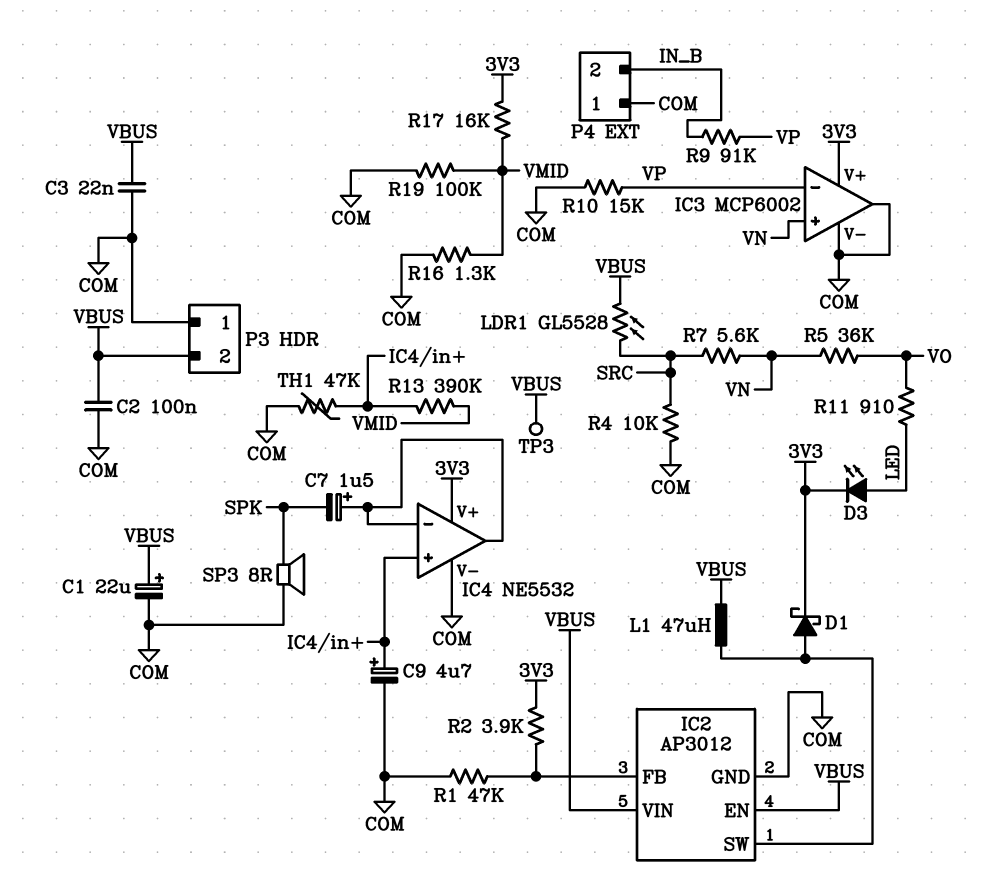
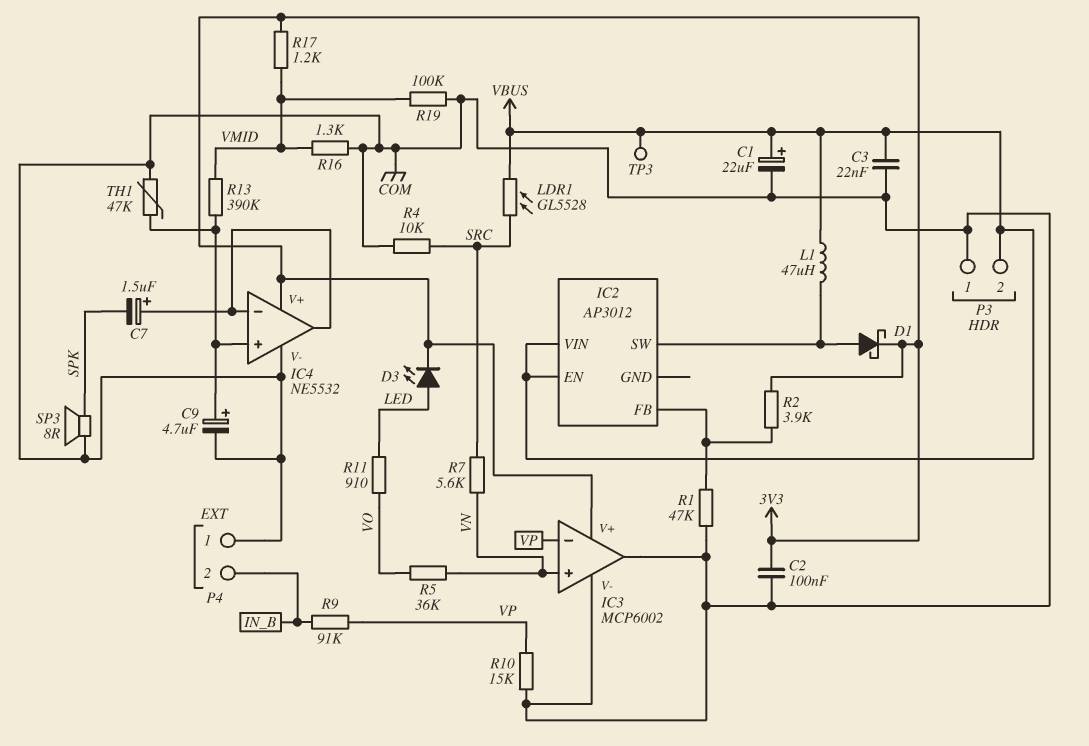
C2: 100nF (COM, VBUS) -> 100nF (3V3, COM)
IC2 pin GND: COM -> none
R17: 16k (3V3, VMID) -> 1.2k (3V3, VMID)

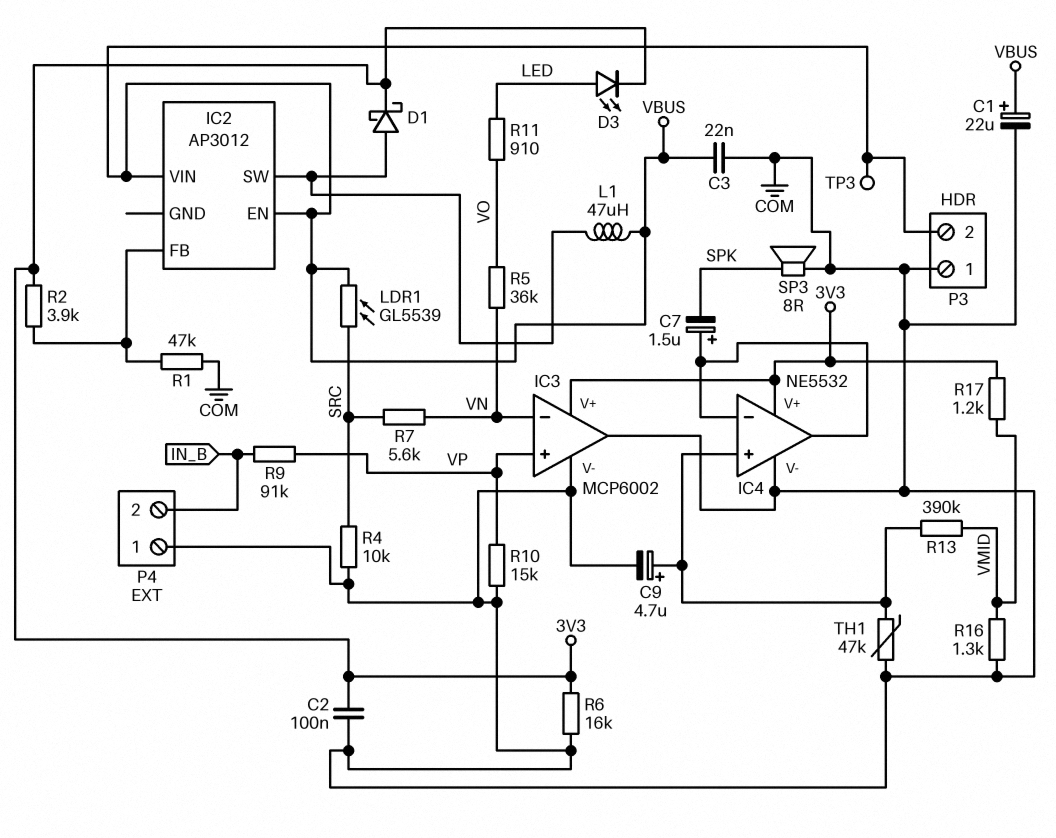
IC3 pin in+: VN -> VP
IC3 pin in-: VP -> VN
LDR1: GL5528 (SRC, VBUS) -> GL5539 (SRC, VBUS)
R6: none -> 16k (3V3, COM)
R19: 100k (COM, VMID) -> none

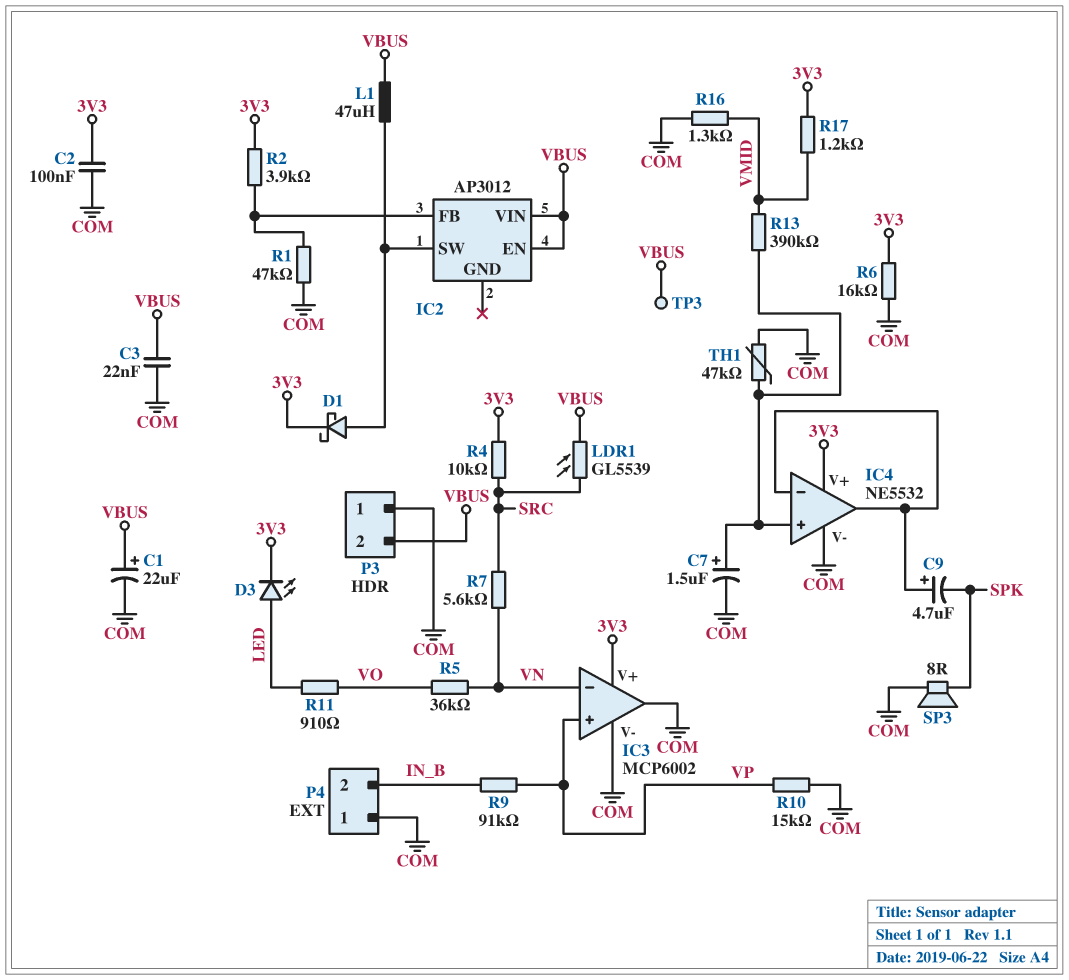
C7: 1.5uF (plus IC4/in-, minus SPK) -> 1.5uF (plus IC4/in+, minus COM)
C9: 4.7uF (plus IC4/in+, minus COM) -> 4.7uF (plus IC4/in-, minus SPK)
R4: 10k (COM, SRC) -> 10k (3V3, SRC)

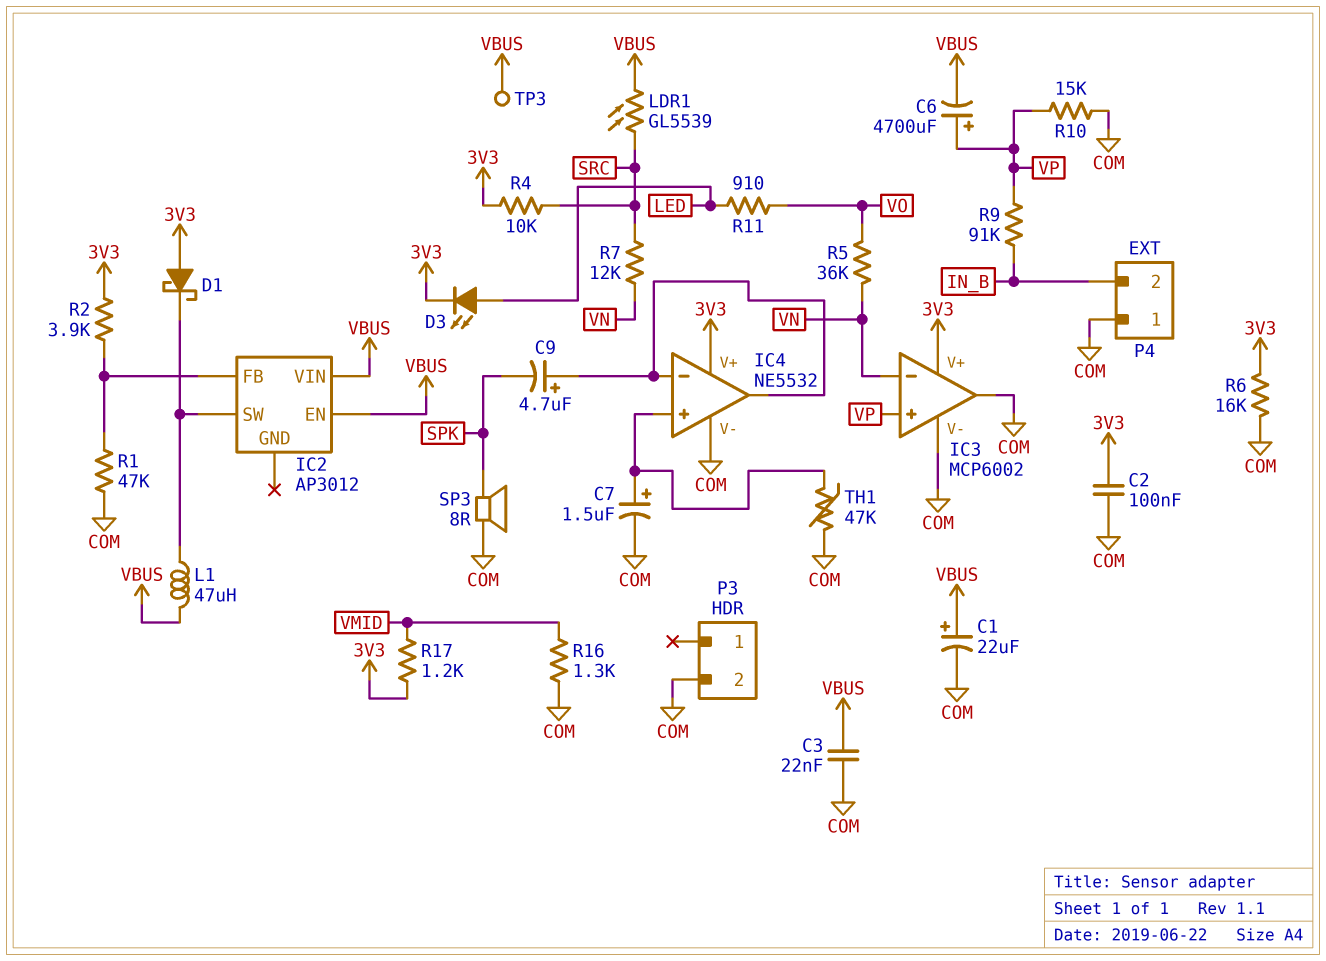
C6: none -> 4700uF (plus VP, minus VBUS)
D1: schottky (A IC2/SW, K 3V3) -> schottky (A 3V3, K IC2/SW)
P3 pin 1: COM -> none
P3 pin 2: VBUS -> COM
R7: 5.6k (SRC, VN) -> 12k (SRC, VN)
R13: 390k (IC4/in+, VMID) -> none

